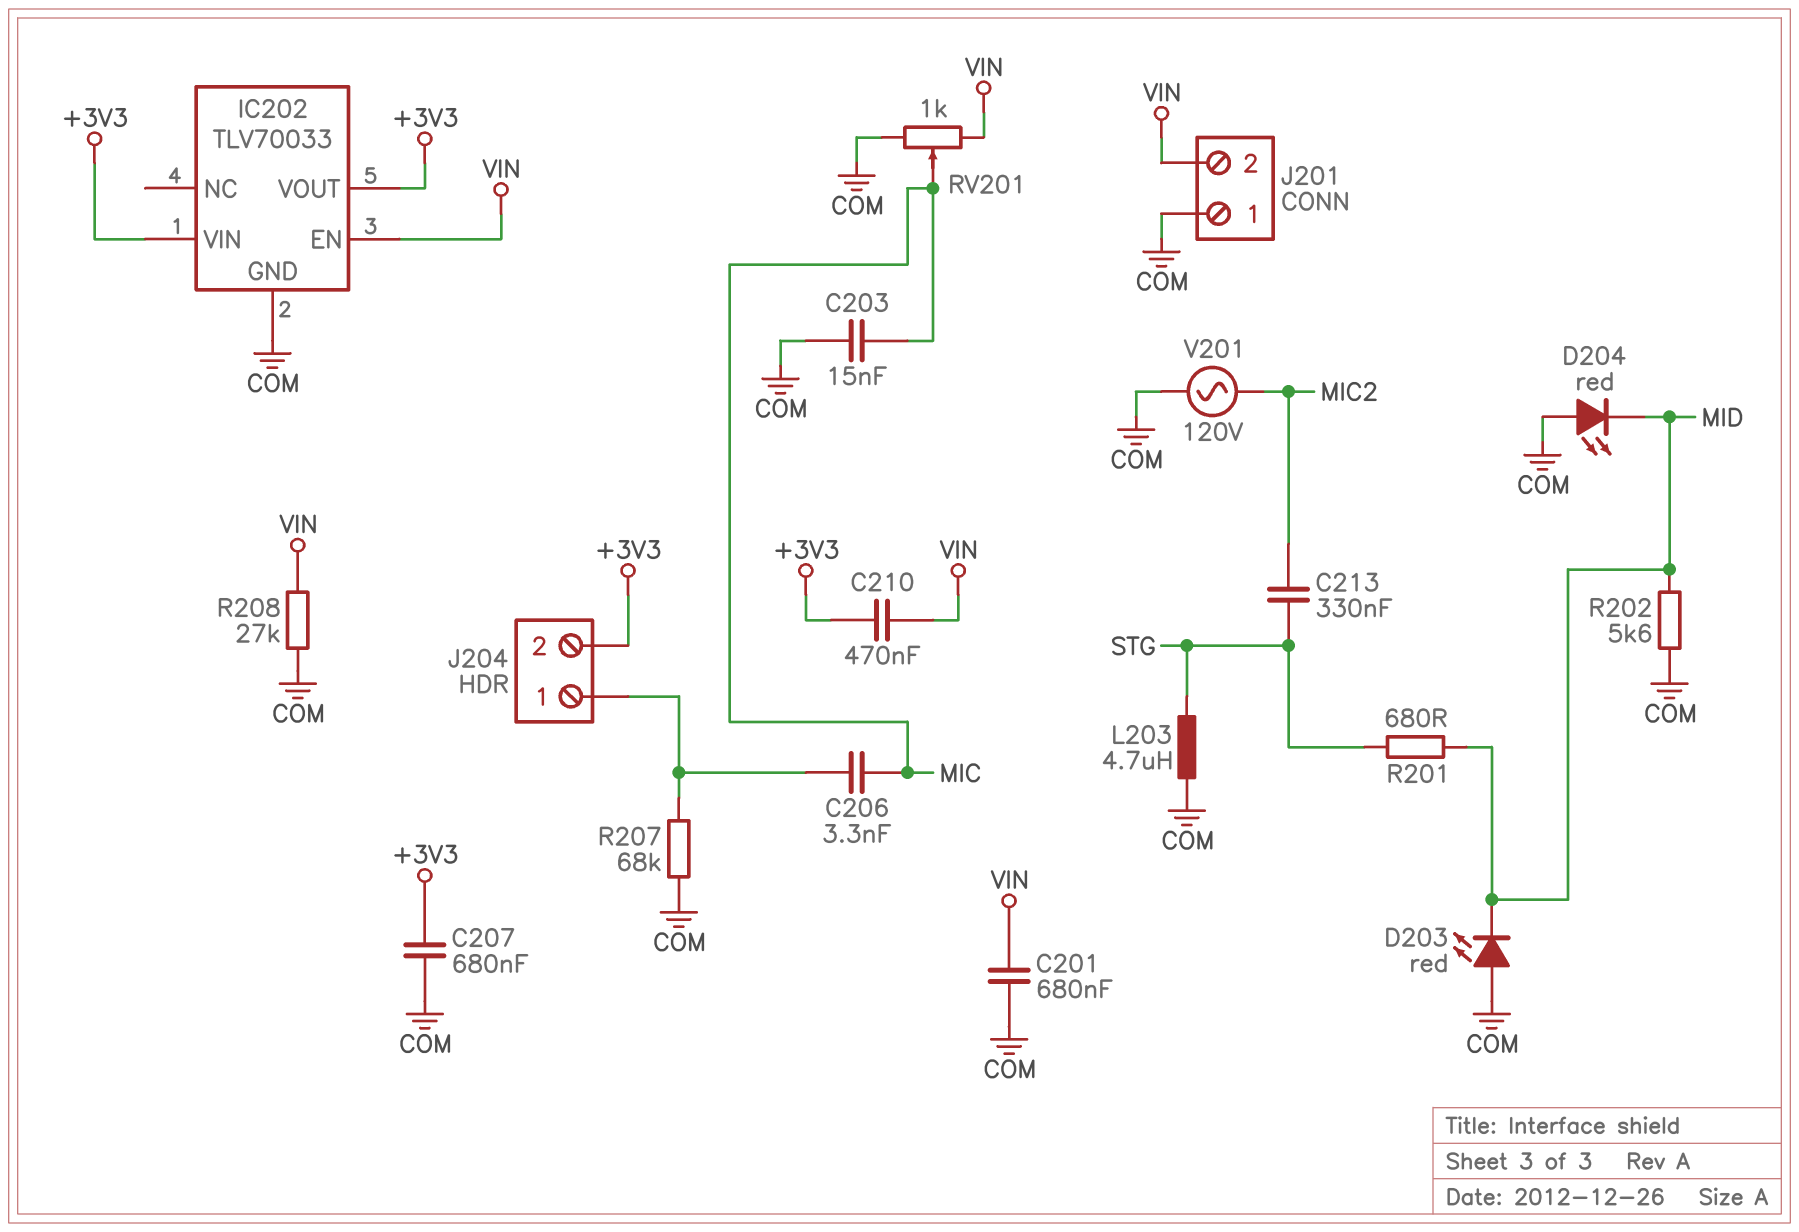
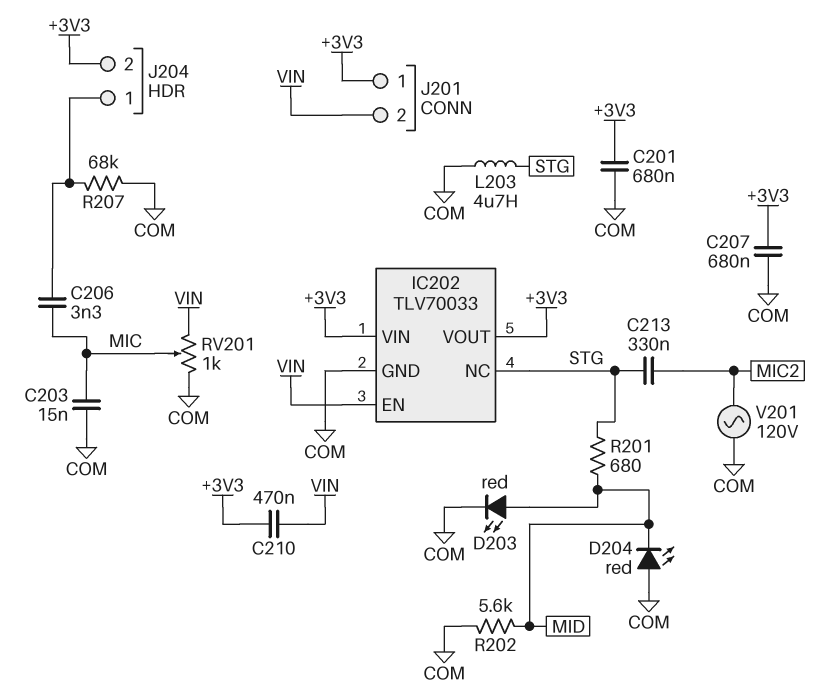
C201: 680nF (COM, VIN) -> 680nF (+3V3, COM)
D203: LED red (A COM, K MID) -> LED red (A MID, K COM)
IC202 pin NC: none -> STG
J201 pin 1: COM -> +3V3
R208: 27k (COM, VIN) -> none

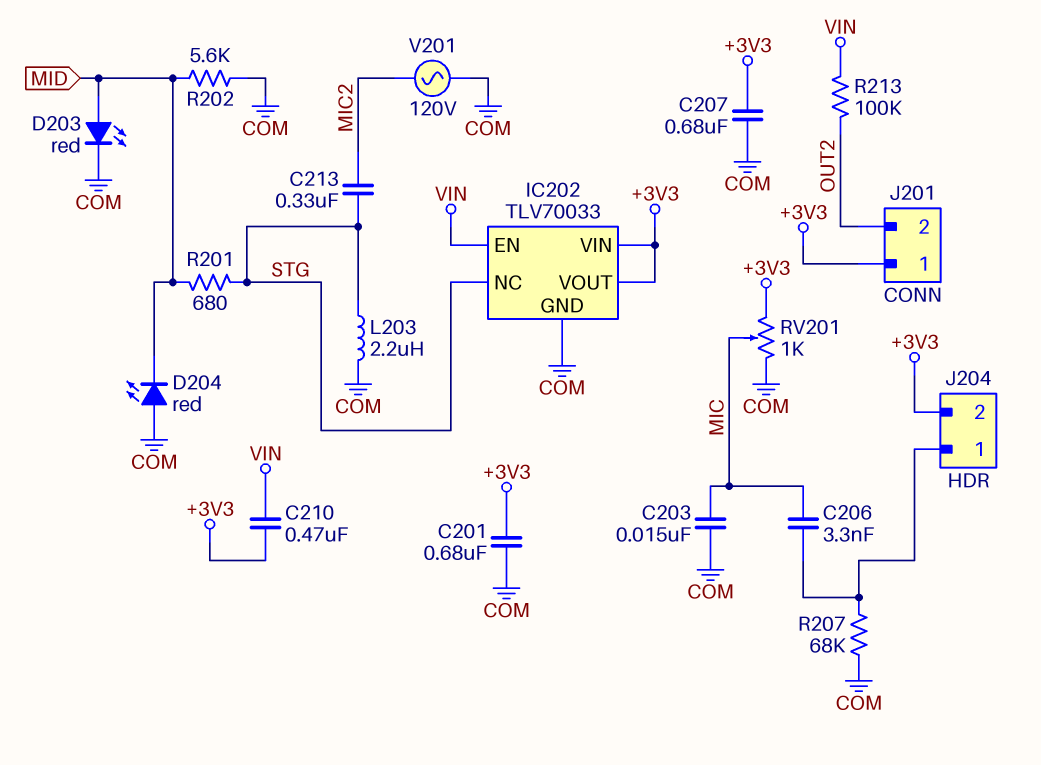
J201 pin 2: VIN -> OUT2
L203: 4.7uH (COM, STG) -> 2.2uH (COM, STG)
R213: none -> 100k (OUT2, VIN)
RV201: 1k (COM, VIN, wiper MIC) -> 1k (+3V3, COM, wiper MIC)

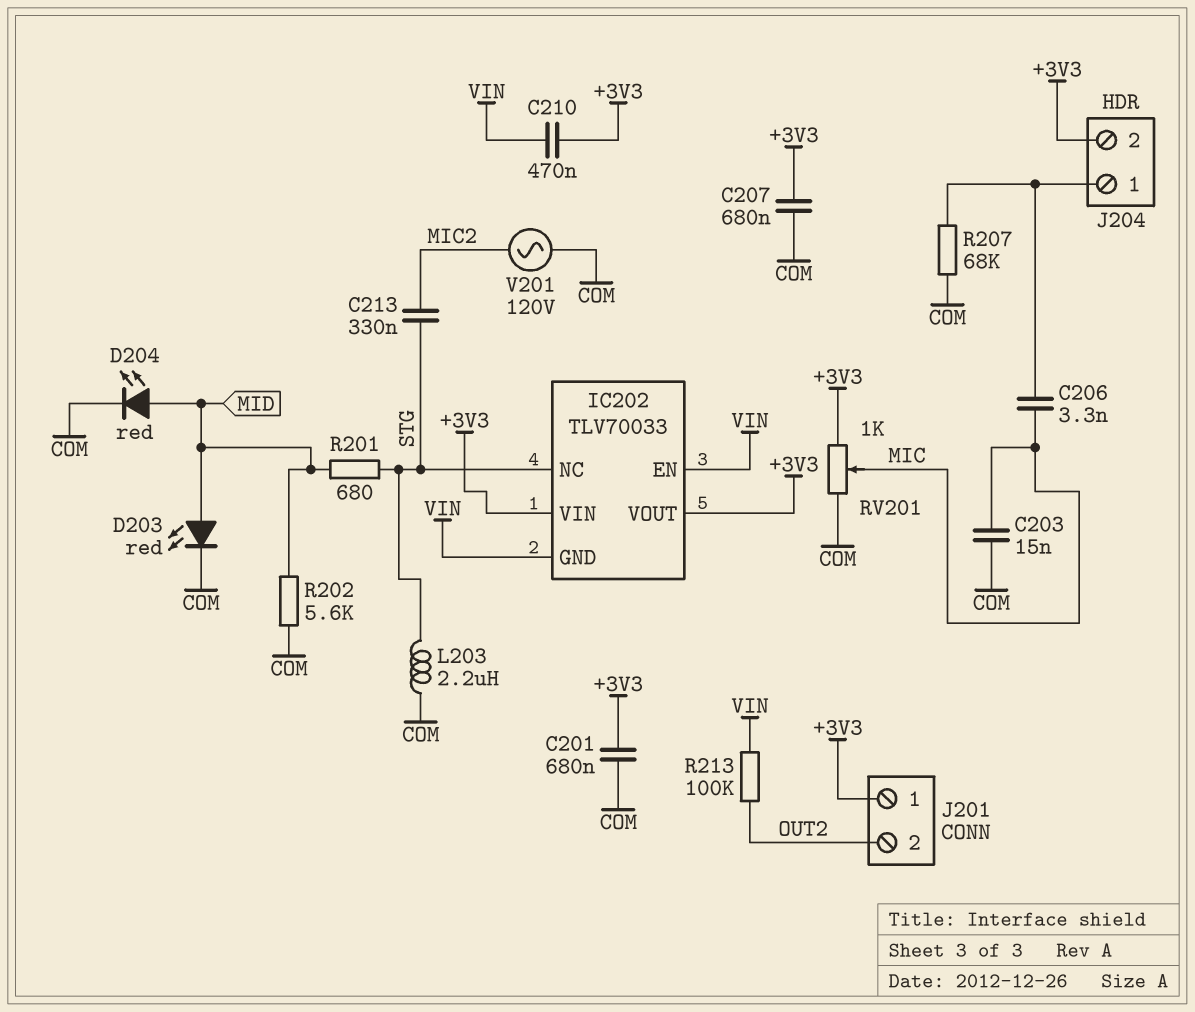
D204: LED red (A COM, K MID) -> LED red (A MID, K COM)
IC202 pin GND: COM -> VIN

